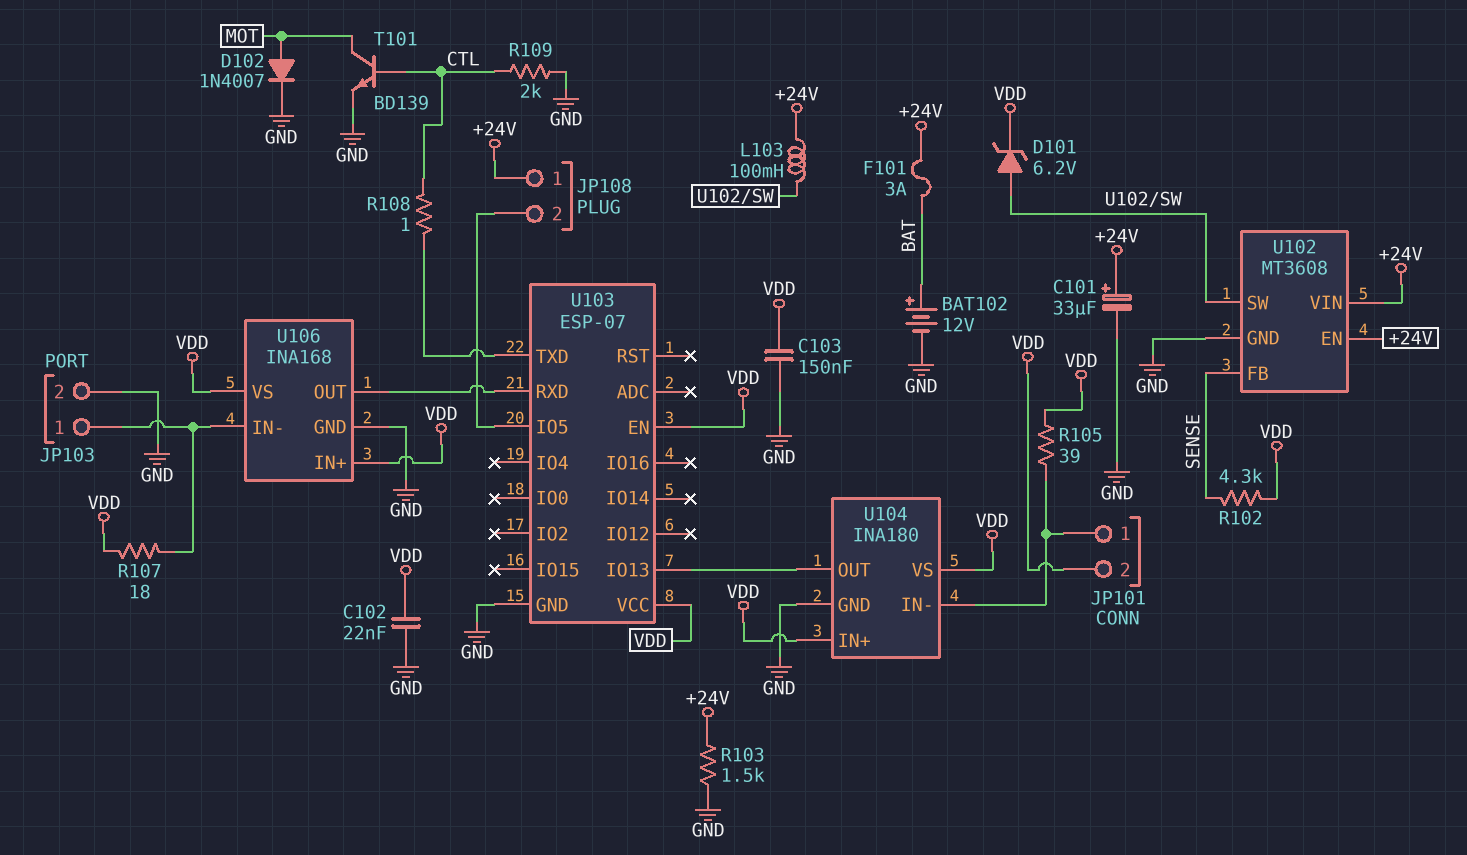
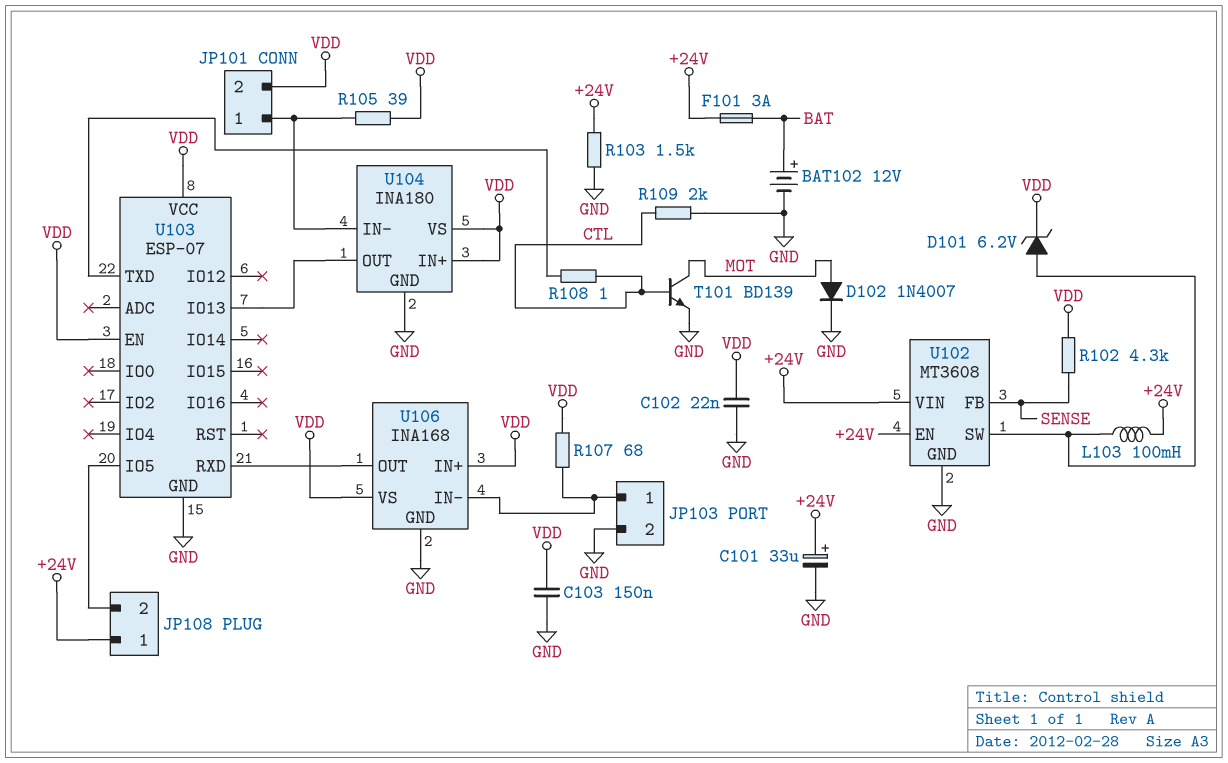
R107: 18 (JP103/1, VDD) -> 68 (JP103/1, VDD)

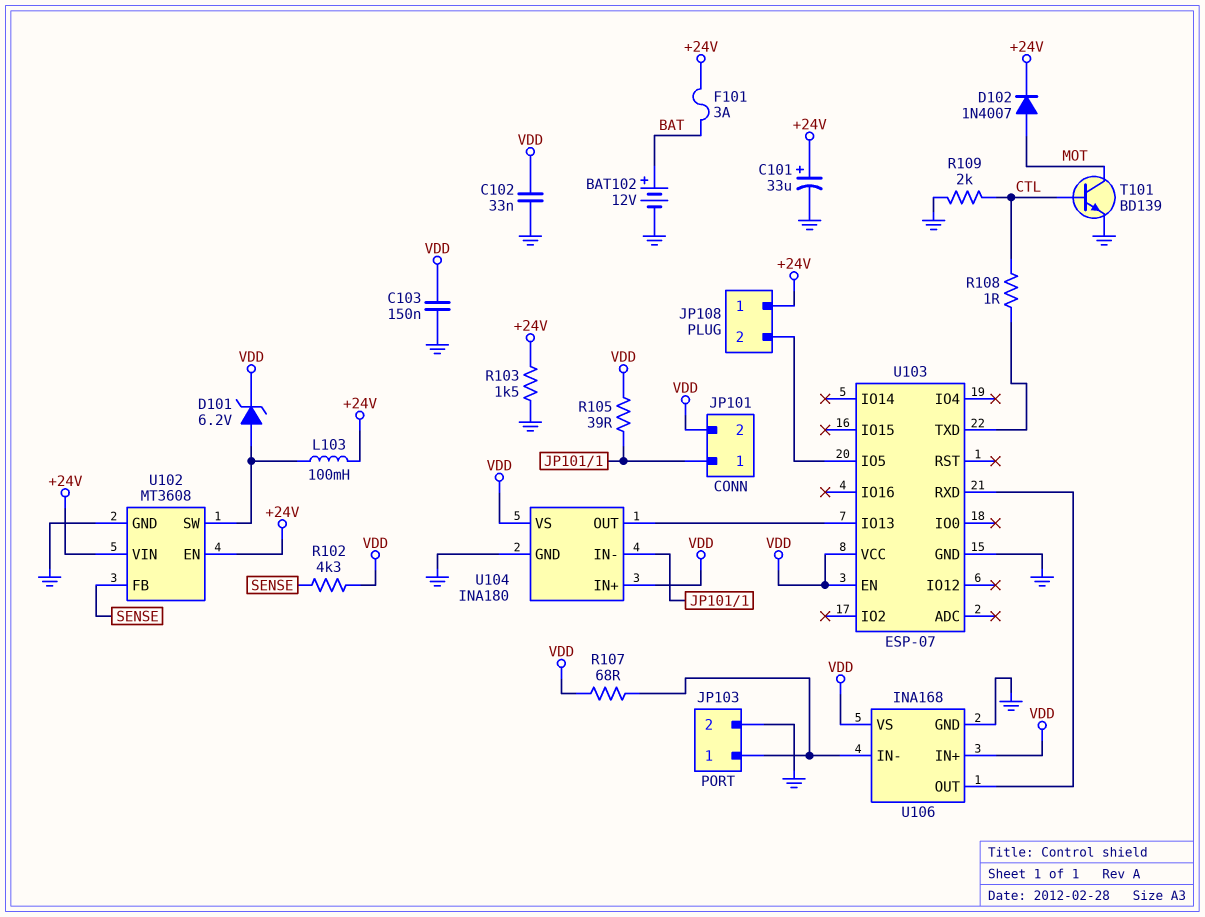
C102: 22nF (GND, VDD) -> 33nF (GND, VDD)
D102: diode 1N4007 (A MOT, K GND) -> diode 1N4007 (A MOT, K +24V)

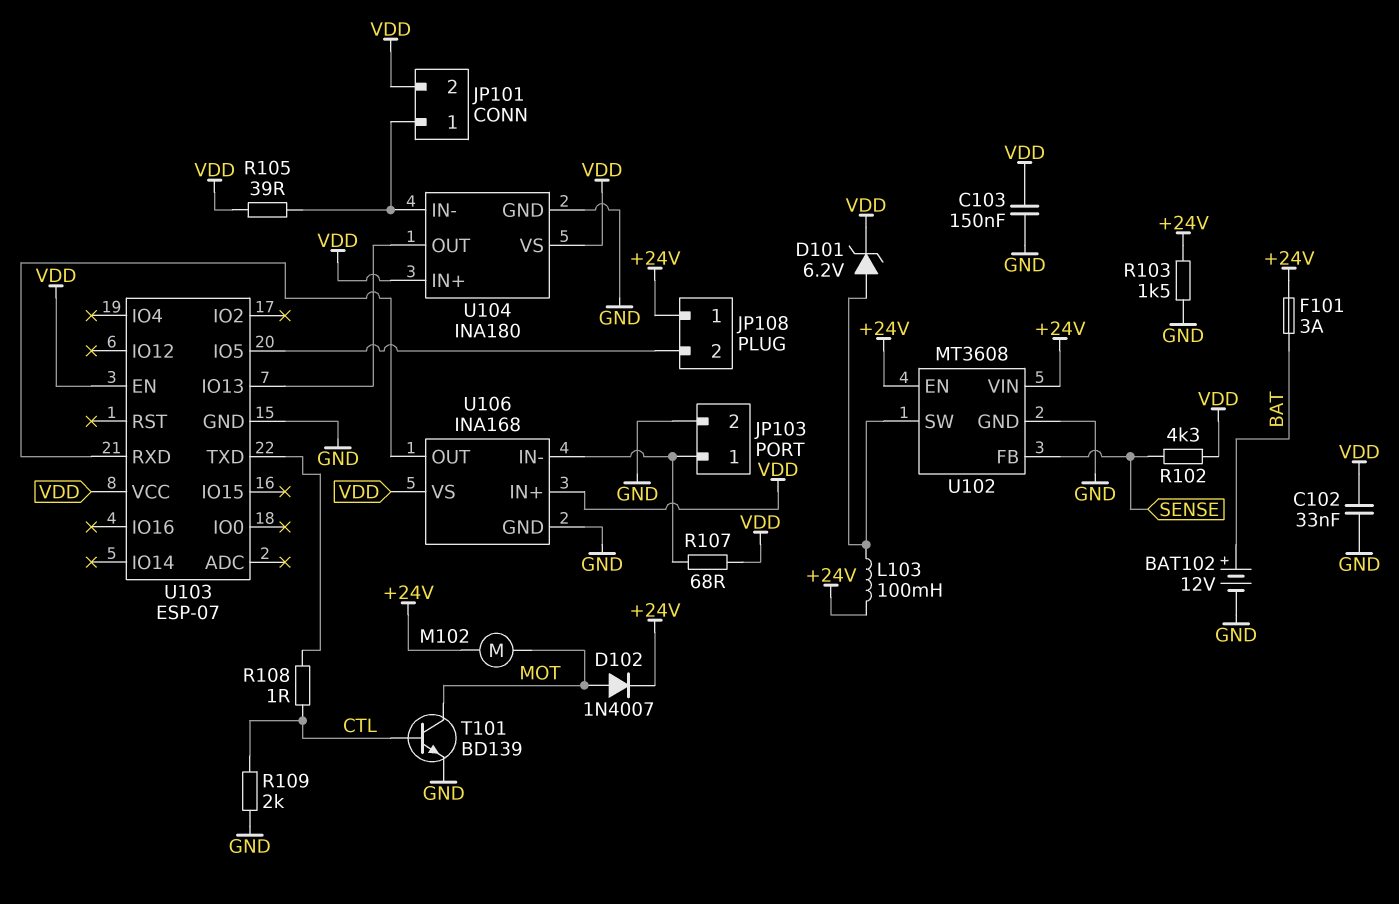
C101: 33uF (plus +24V, minus GND) -> none
M102: none -> motor (+24V, MOT)

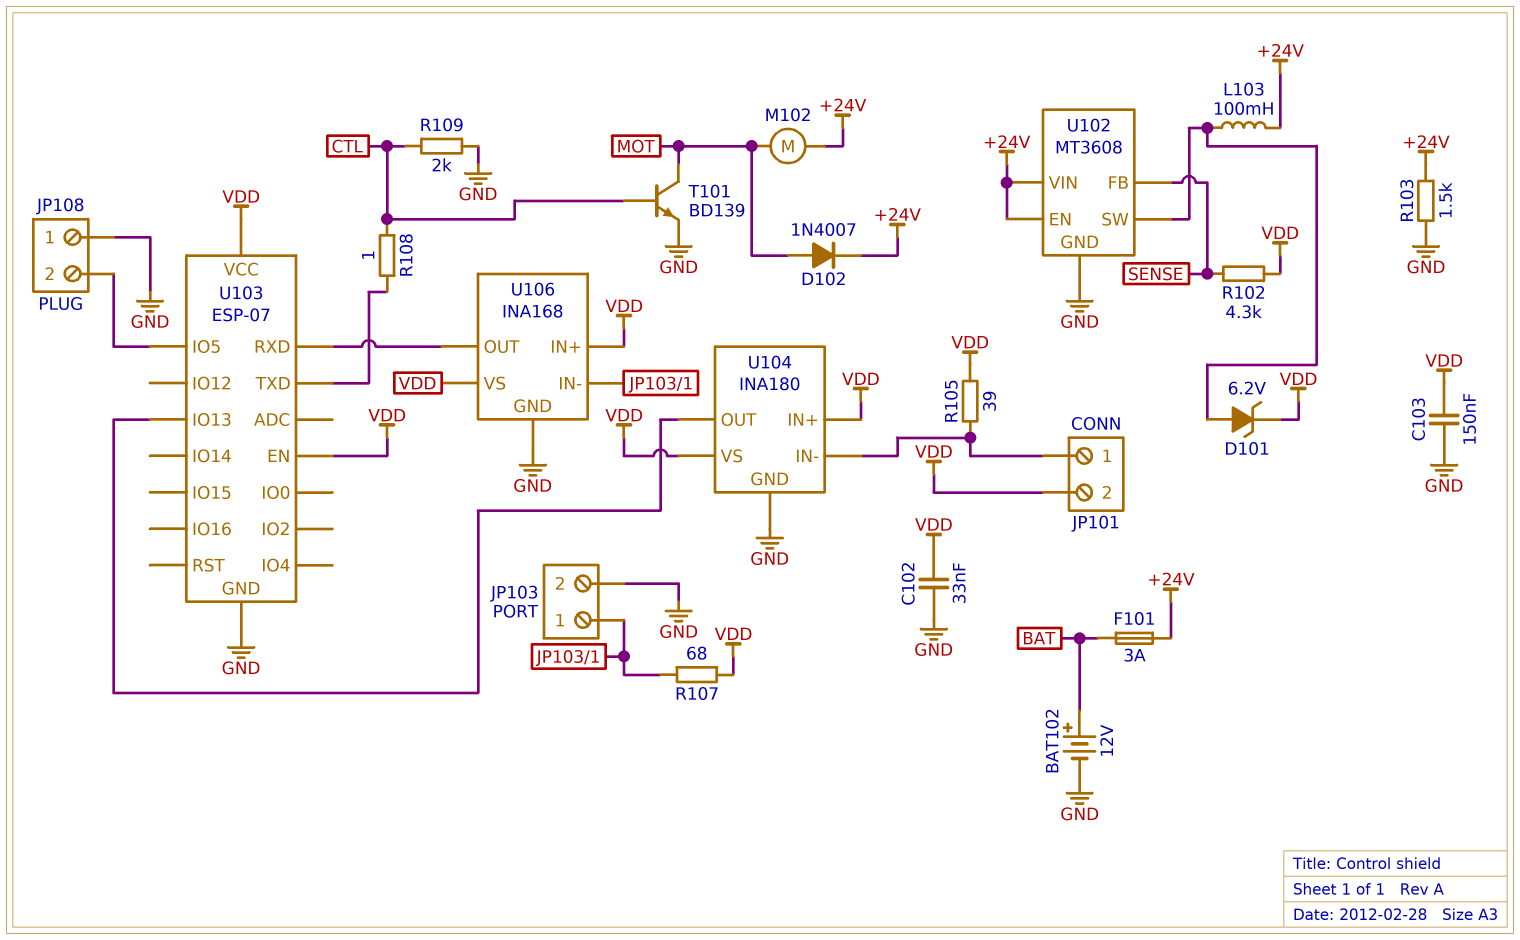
JP108 pin 1: +24V -> GND

